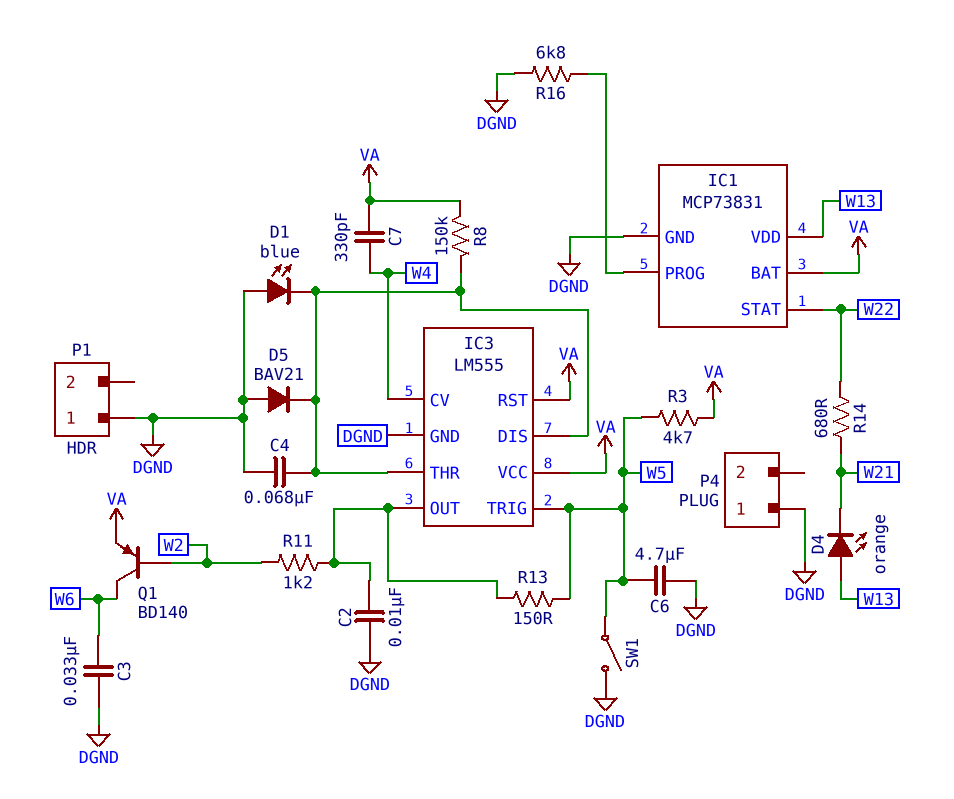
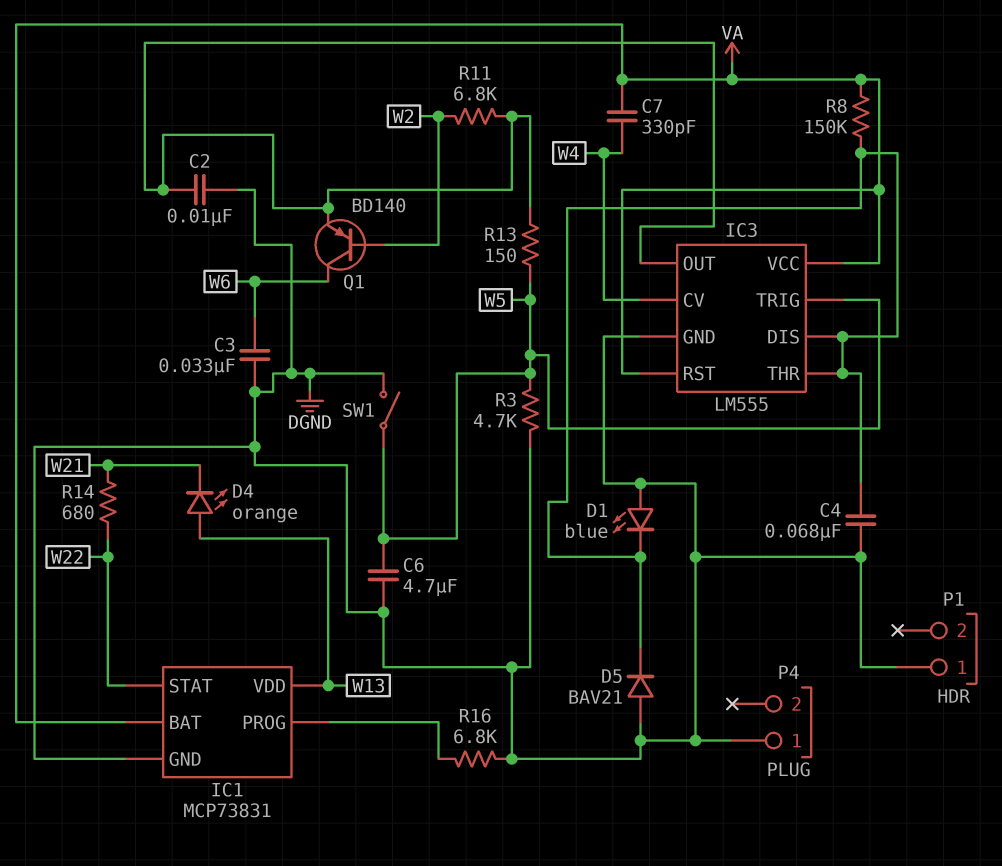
Q1: PNP BD140 (B W2, C W6, E VA) -> PNP BD140 (B W2, C W6, E IC3/OUT)
R3: 4.7k (VA, W5) -> 4.7k (DGND, W5)
R11: 1.2k (IC3/OUT, W2) -> 6.8k (IC3/OUT, W2)

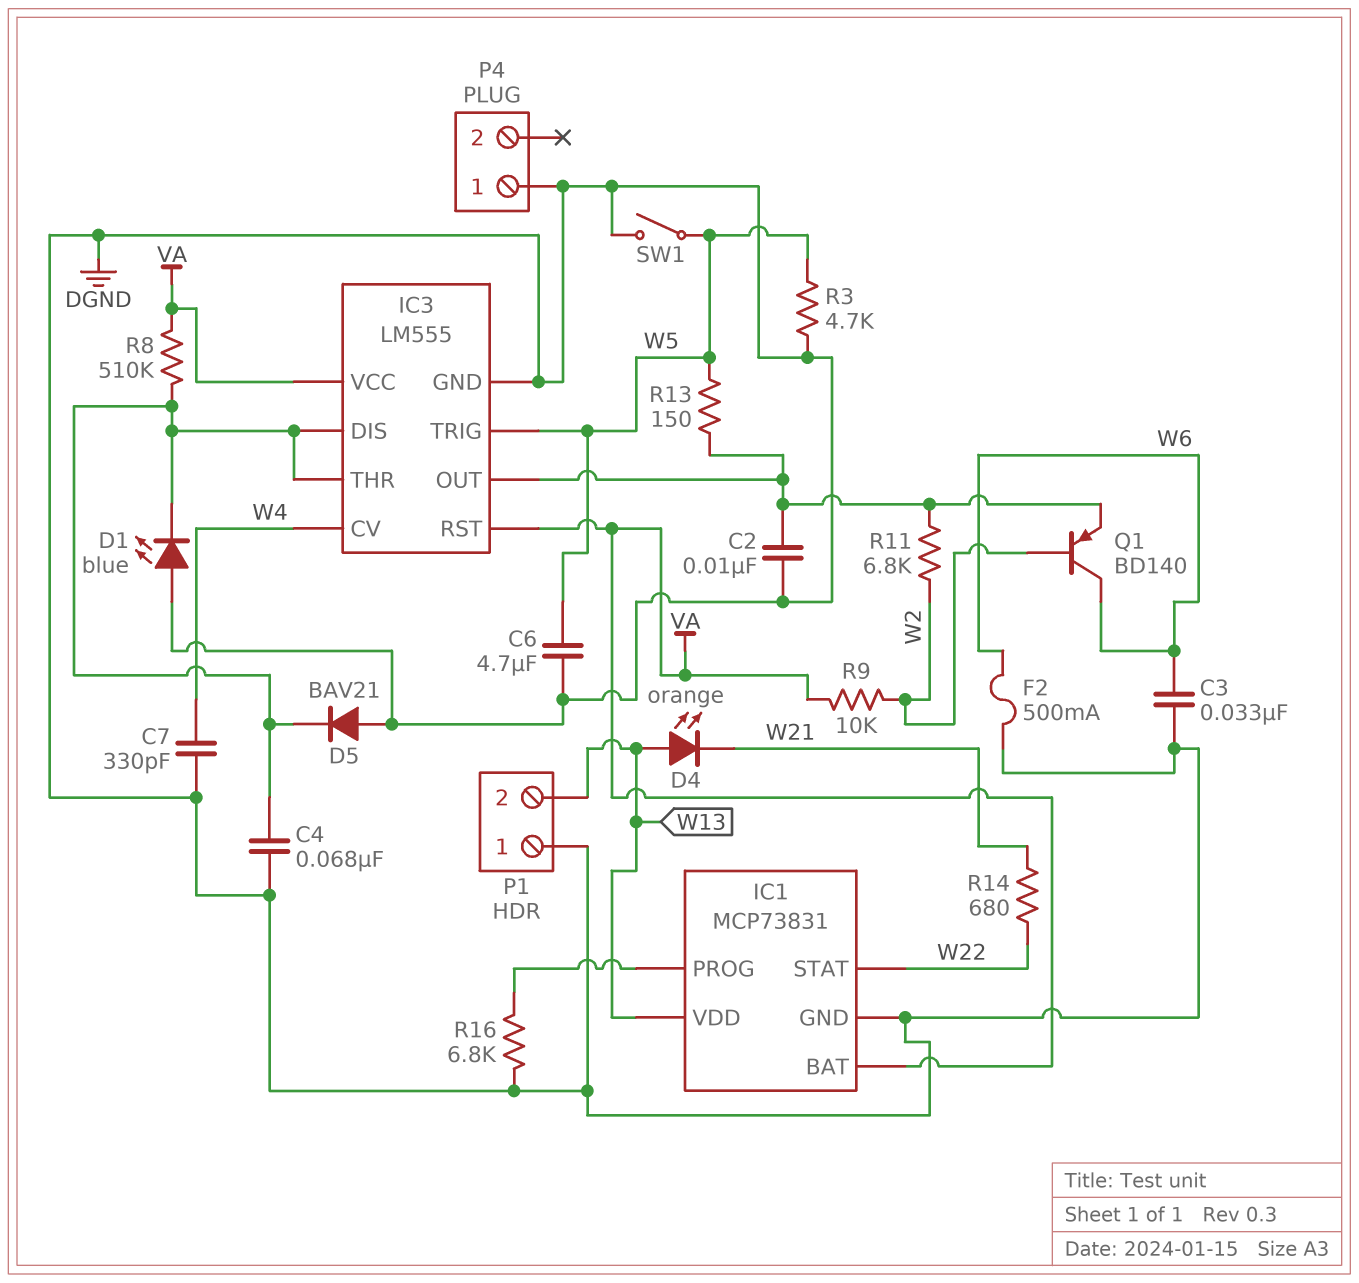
C7: 330pF (VA, W4) -> 330pF (DGND, W4)
F2: none -> 500mA (DGND, W6)
P1 pin 2: none -> W13
R8: 150k (IC3/DIS, VA) -> 510k (IC3/DIS, VA)
R9: none -> 10k (VA, W2)

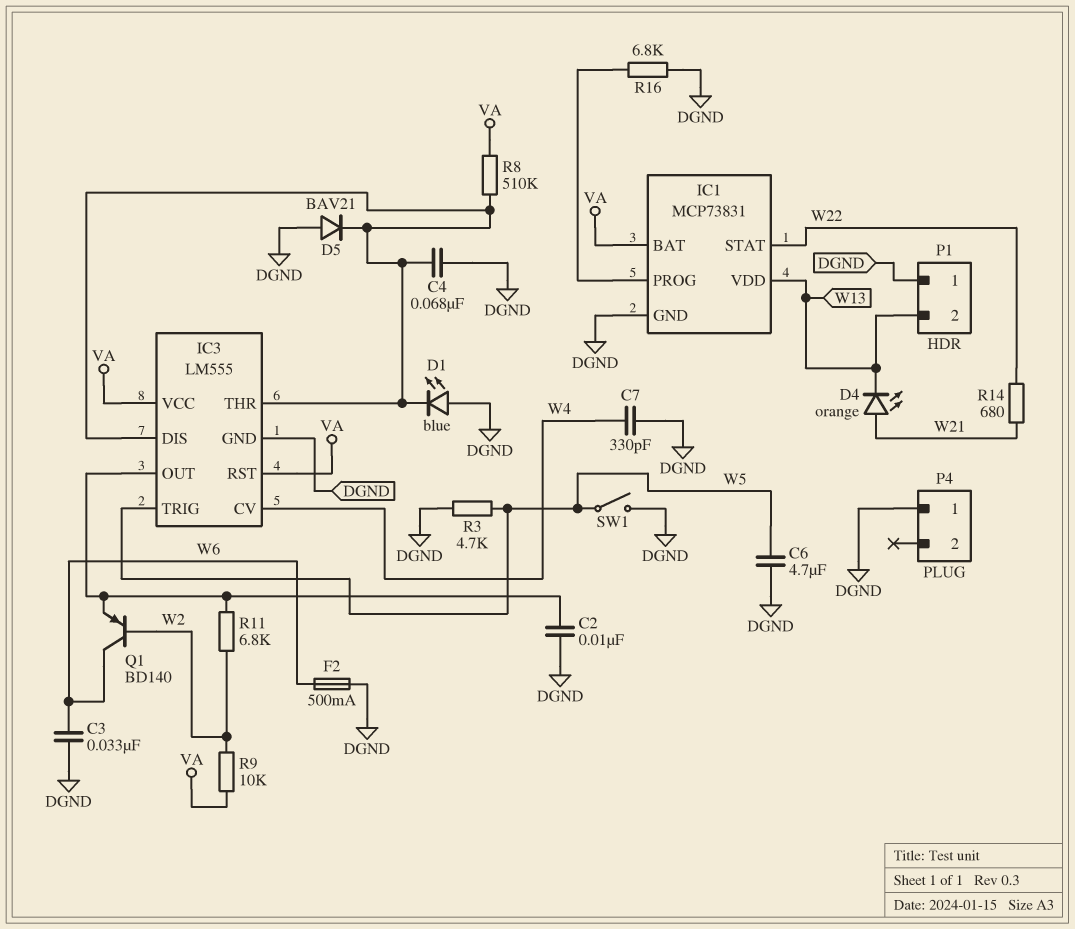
D4: LED orange (A W13, K W21) -> LED orange (A W21, K W13)
R13: 150 (IC3/OUT, W5) -> none

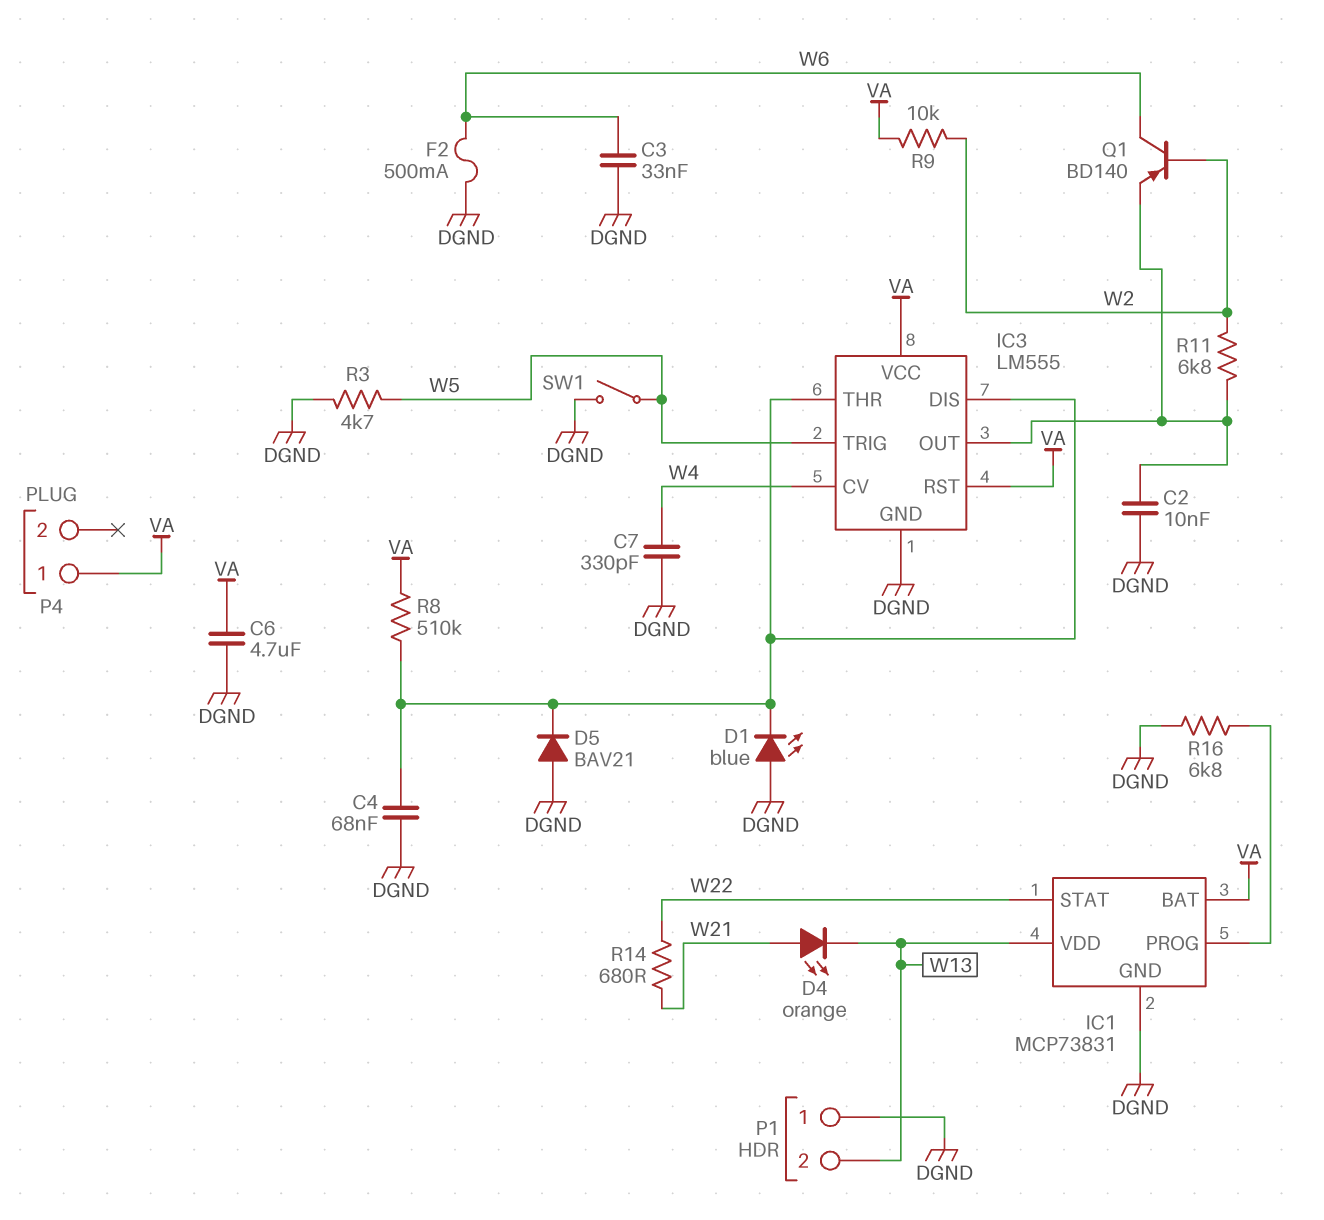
C6: 4.7uF (DGND, W5) -> 4.7uF (DGND, VA)
P4 pin 1: DGND -> VA

